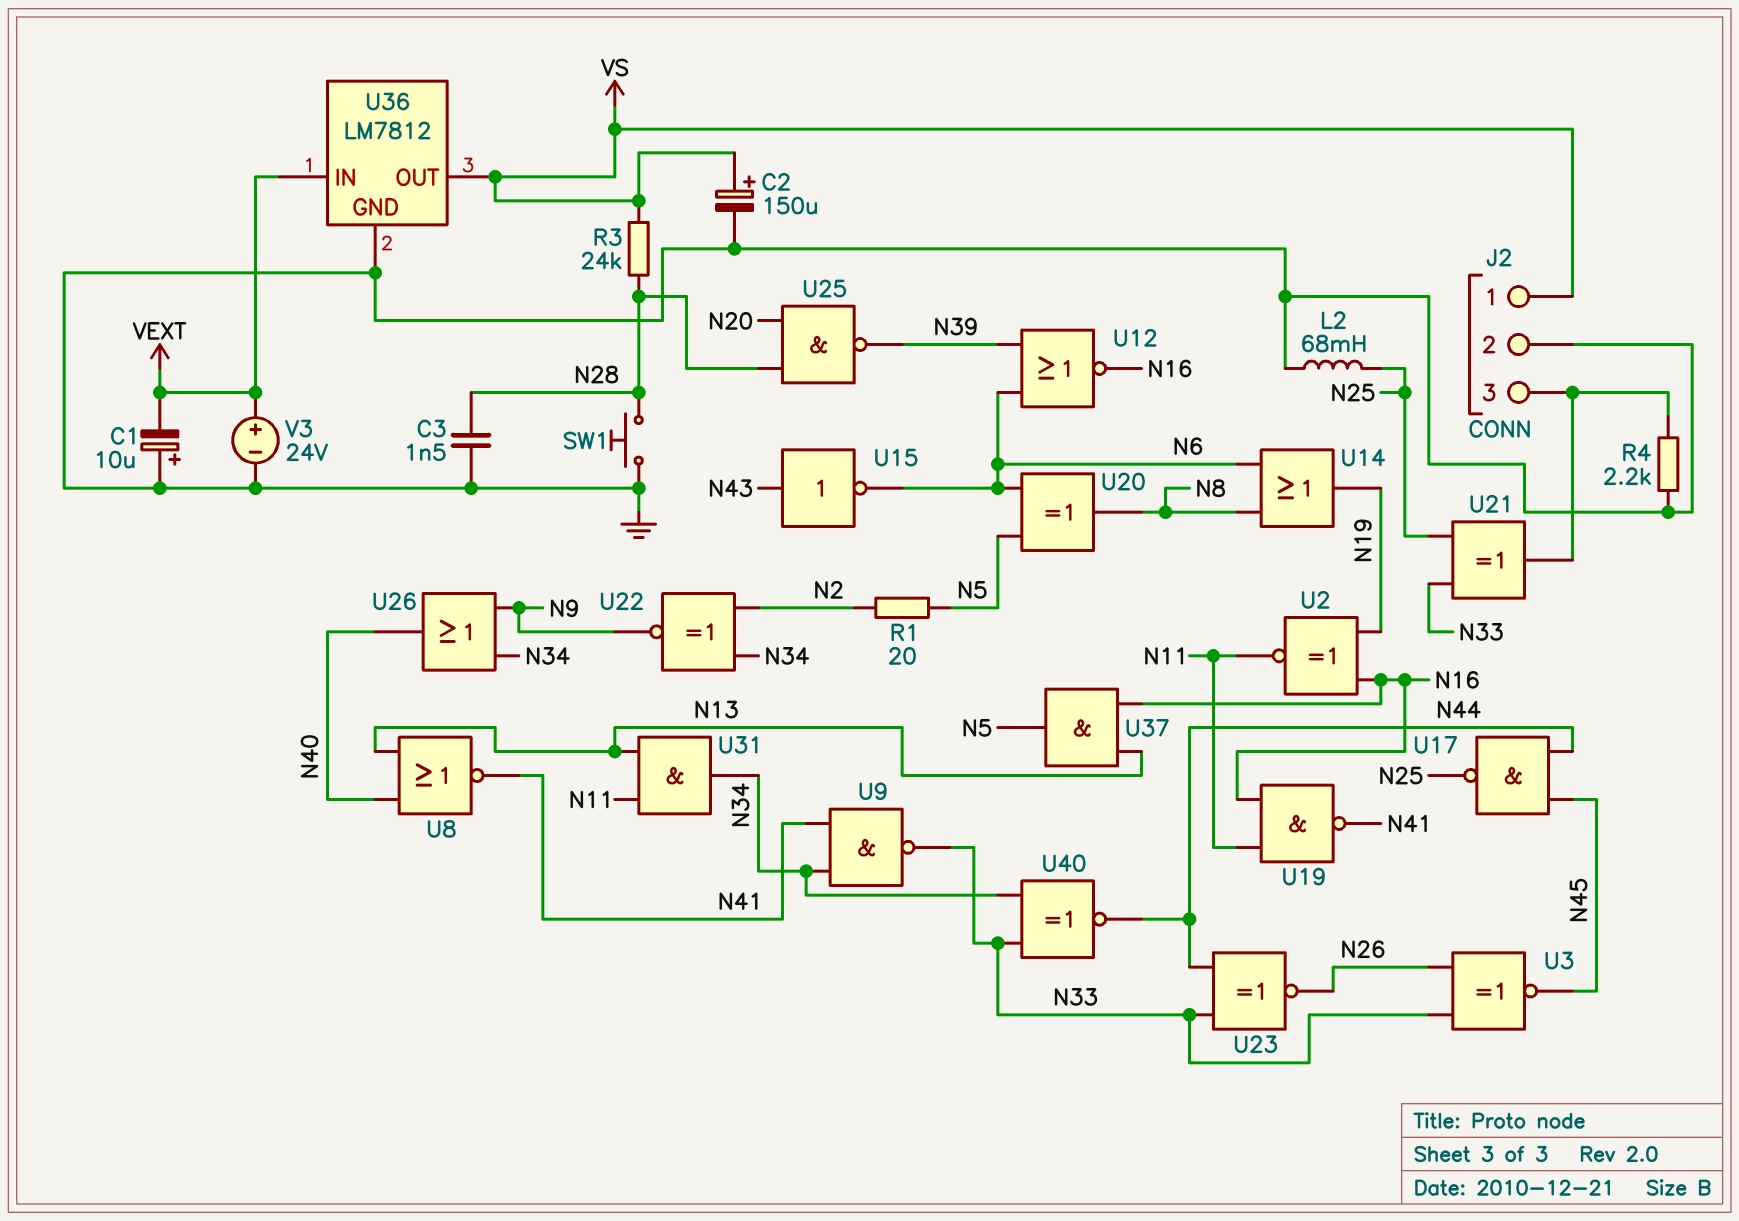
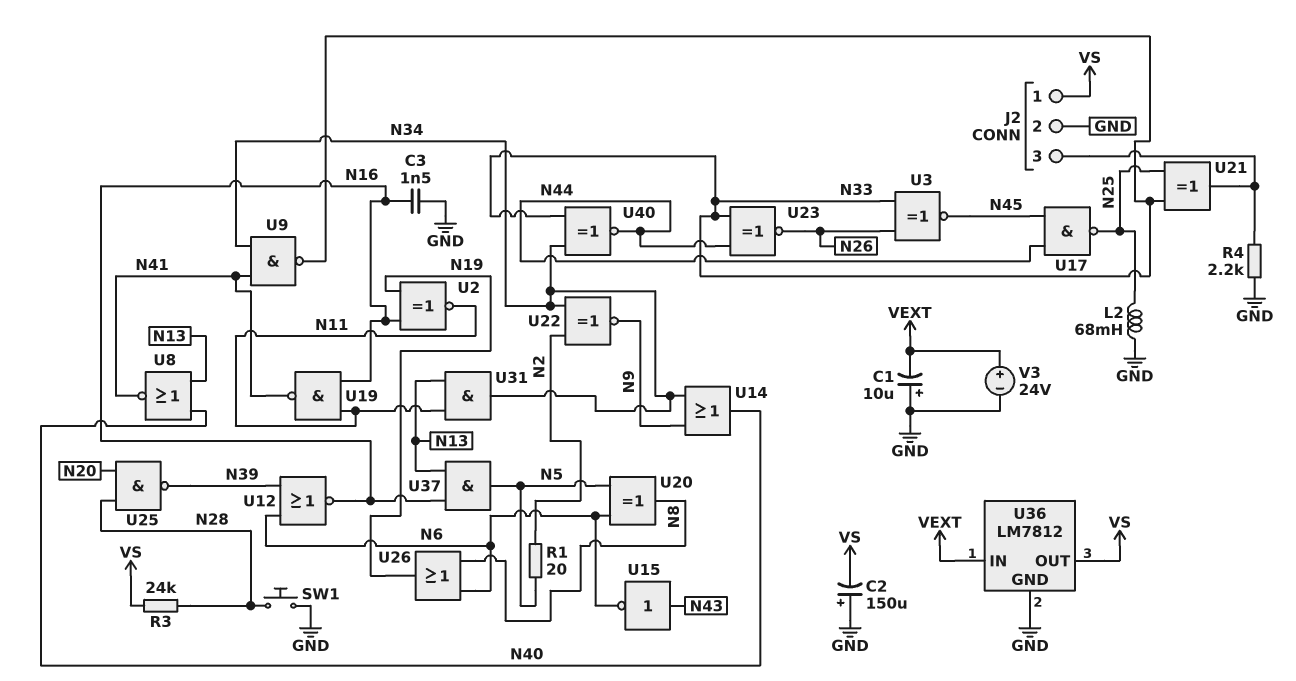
C2: 150uF (plus VS, minus GND) -> 150uF (plus GND, minus VS)
C3: 1.5nF (GND, N28) -> 1.5nF (GND, N16)
U14: OR (in N6, in N8, out N19) -> OR (in N9, in N34, out N40)
U26: OR (in N9, in N34, out N40) -> OR (in N6, in N8, out N19)

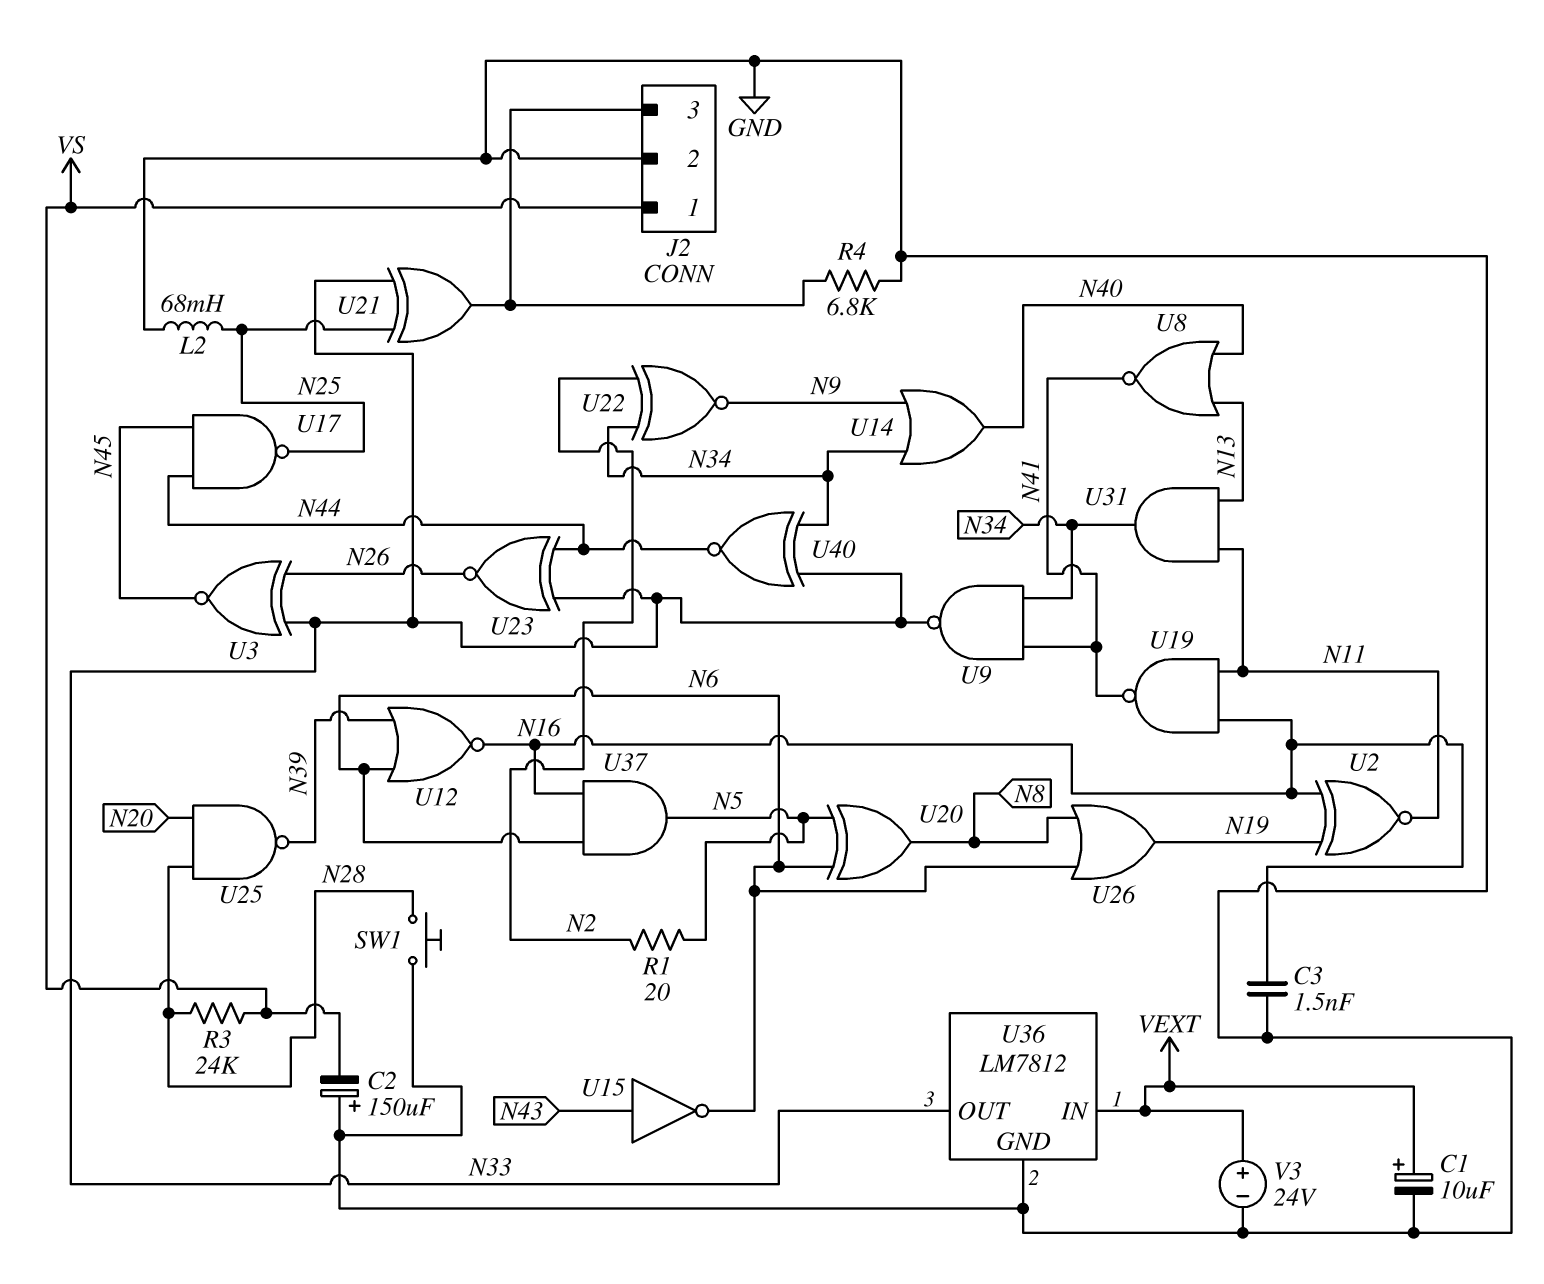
C1: 10uF (plus GND, minus VEXT) -> 10uF (plus VEXT, minus GND)
R4: 2.2k (GND, J2/3) -> 6.8k (GND, J2/3)
U36 pin OUT: VS -> N33
U37: AND (in N13, in N16, out N5) -> AND (in N6, in N16, out N5)

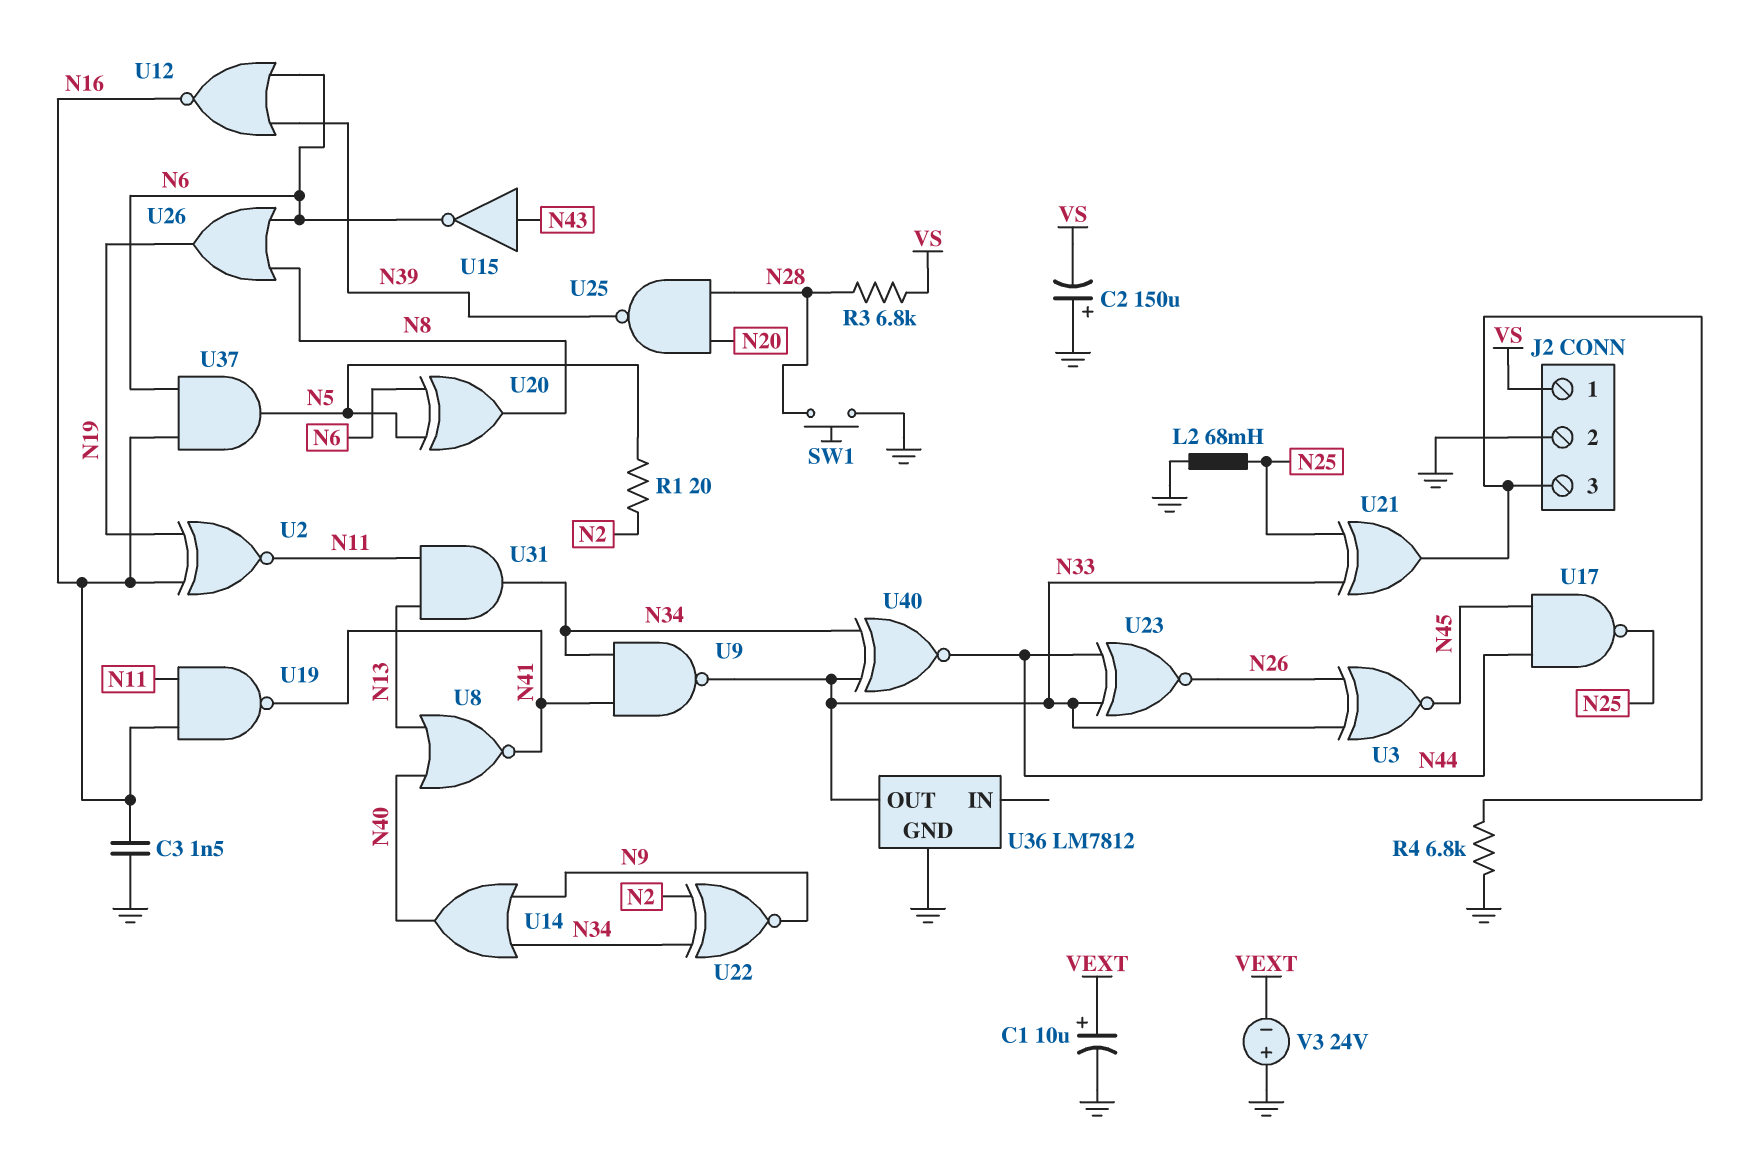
R3: 24k (N28, VS) -> 6.8k (N28, VS)
U36 pin IN: VEXT -> none
V3: 24V (plus VEXT, minus GND) -> 24V (plus GND, minus VEXT)

